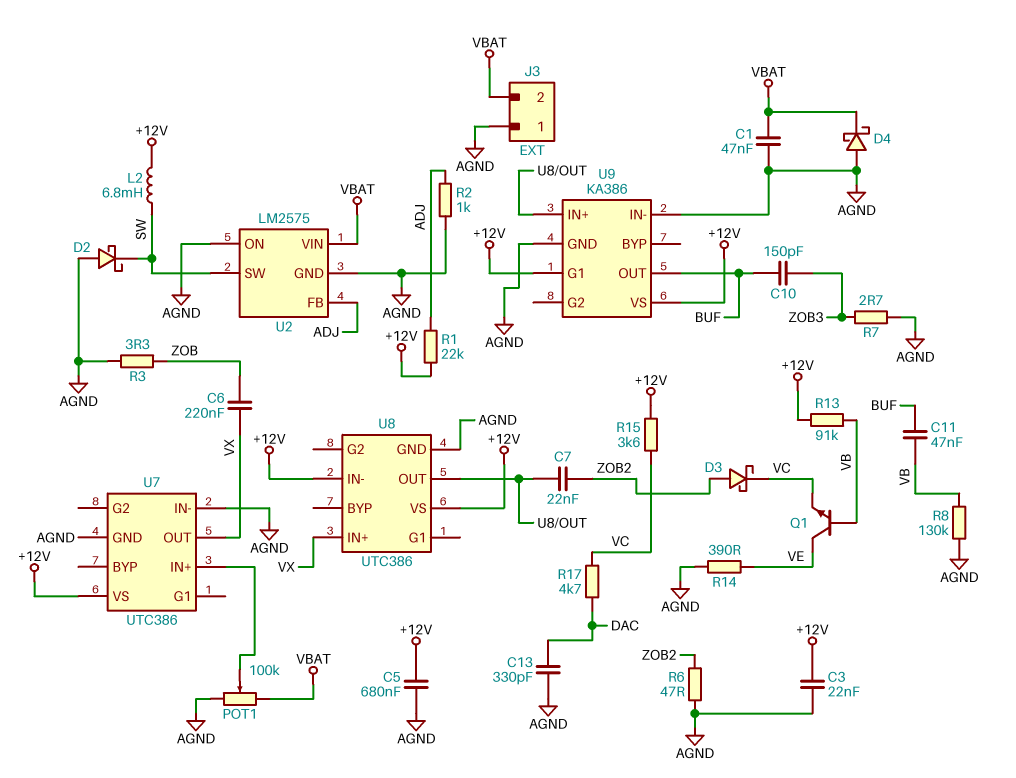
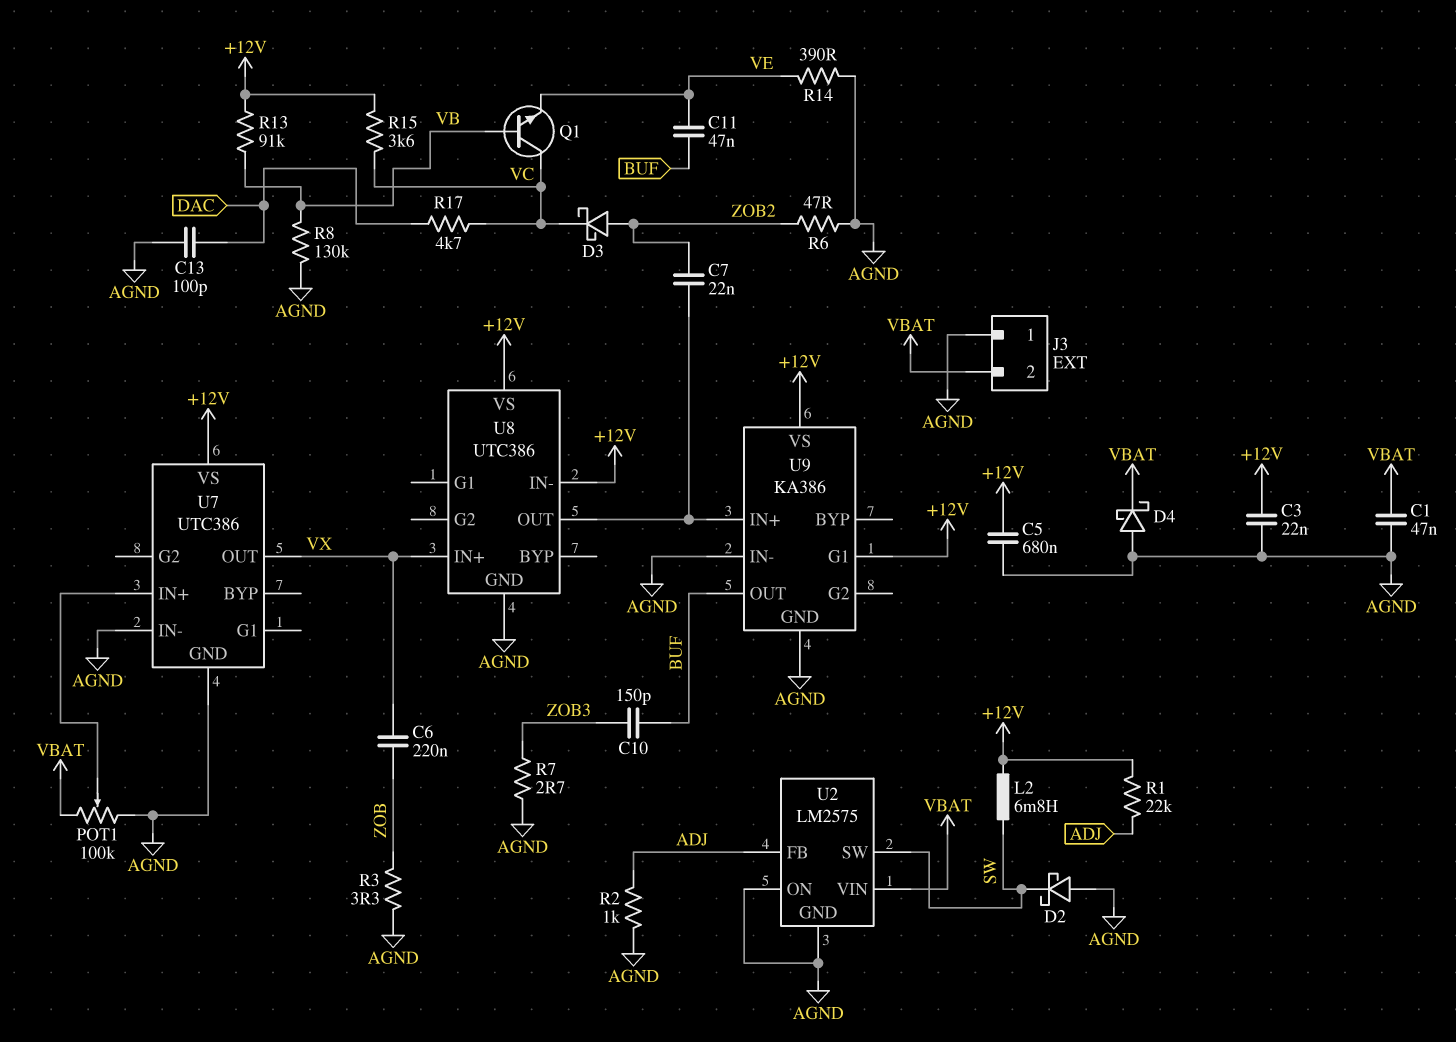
C11: 47nF (BUF, VB) -> 47nF (BUF, VE)
C13: 330pF (AGND, DAC) -> 100pF (AGND, DAC)
Q1: NPN (B VB, C VE, E VC) -> NPN (B VB, C VC, E VE)

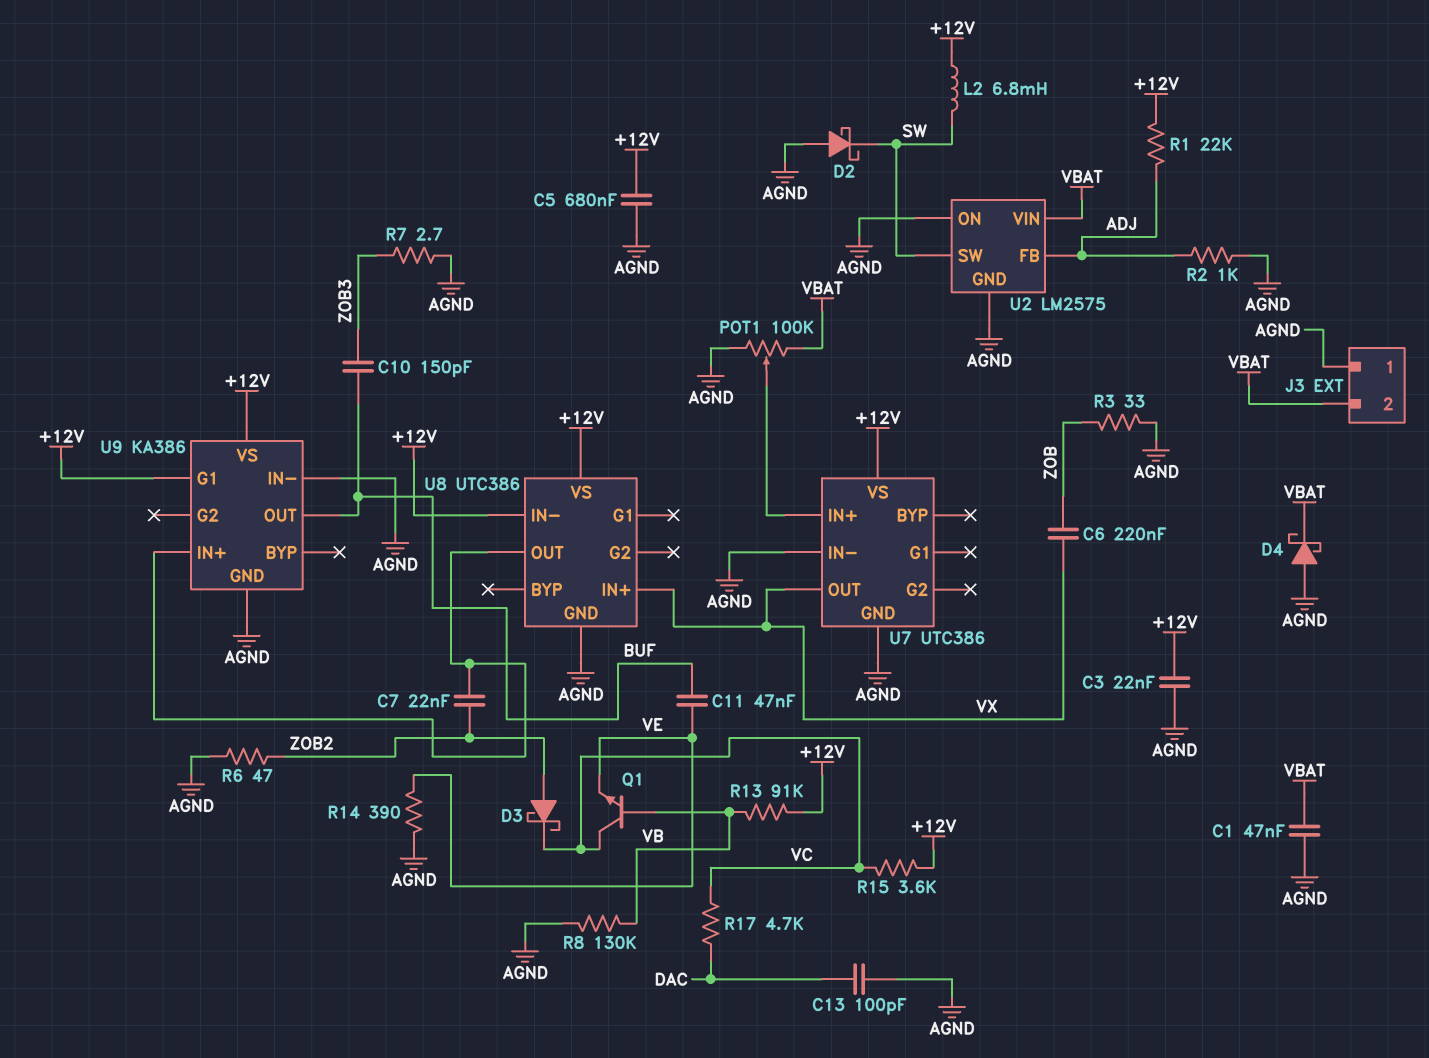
R3: 3.3 (AGND, ZOB) -> 33 (AGND, ZOB)

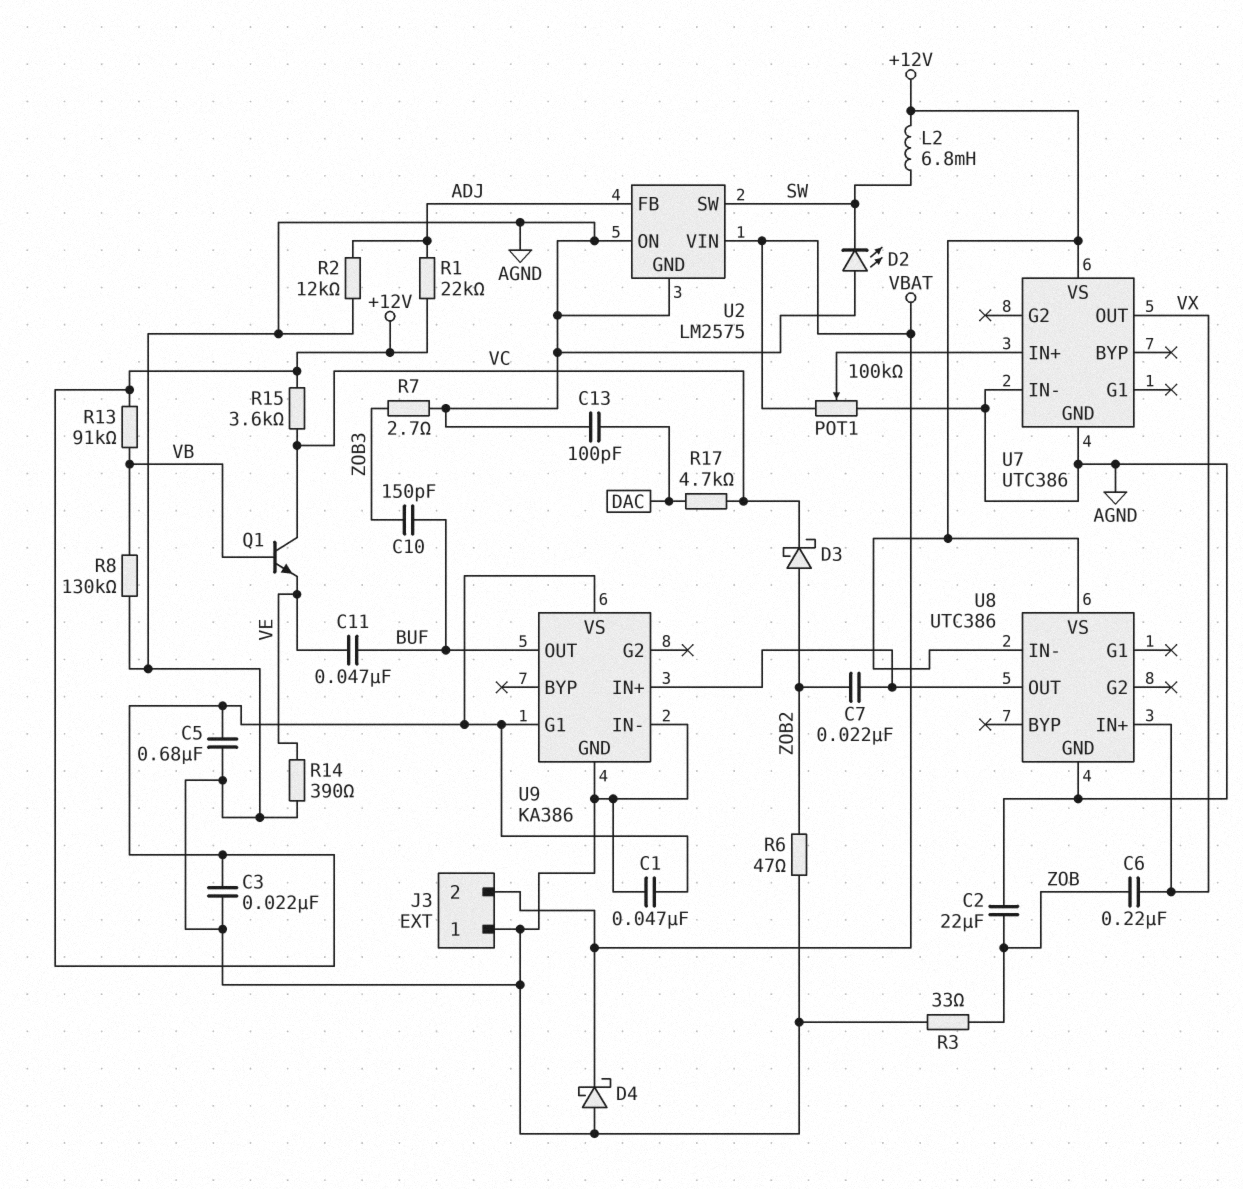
C1: 47nF (AGND, VBAT) -> 47nF (+12V, AGND)
C2: none -> 22uF (AGND, ZOB)
D2: schottky (A AGND, K SW) -> LED (A AGND, K SW)
R2: 1k (ADJ, AGND) -> 12k (ADJ, AGND)

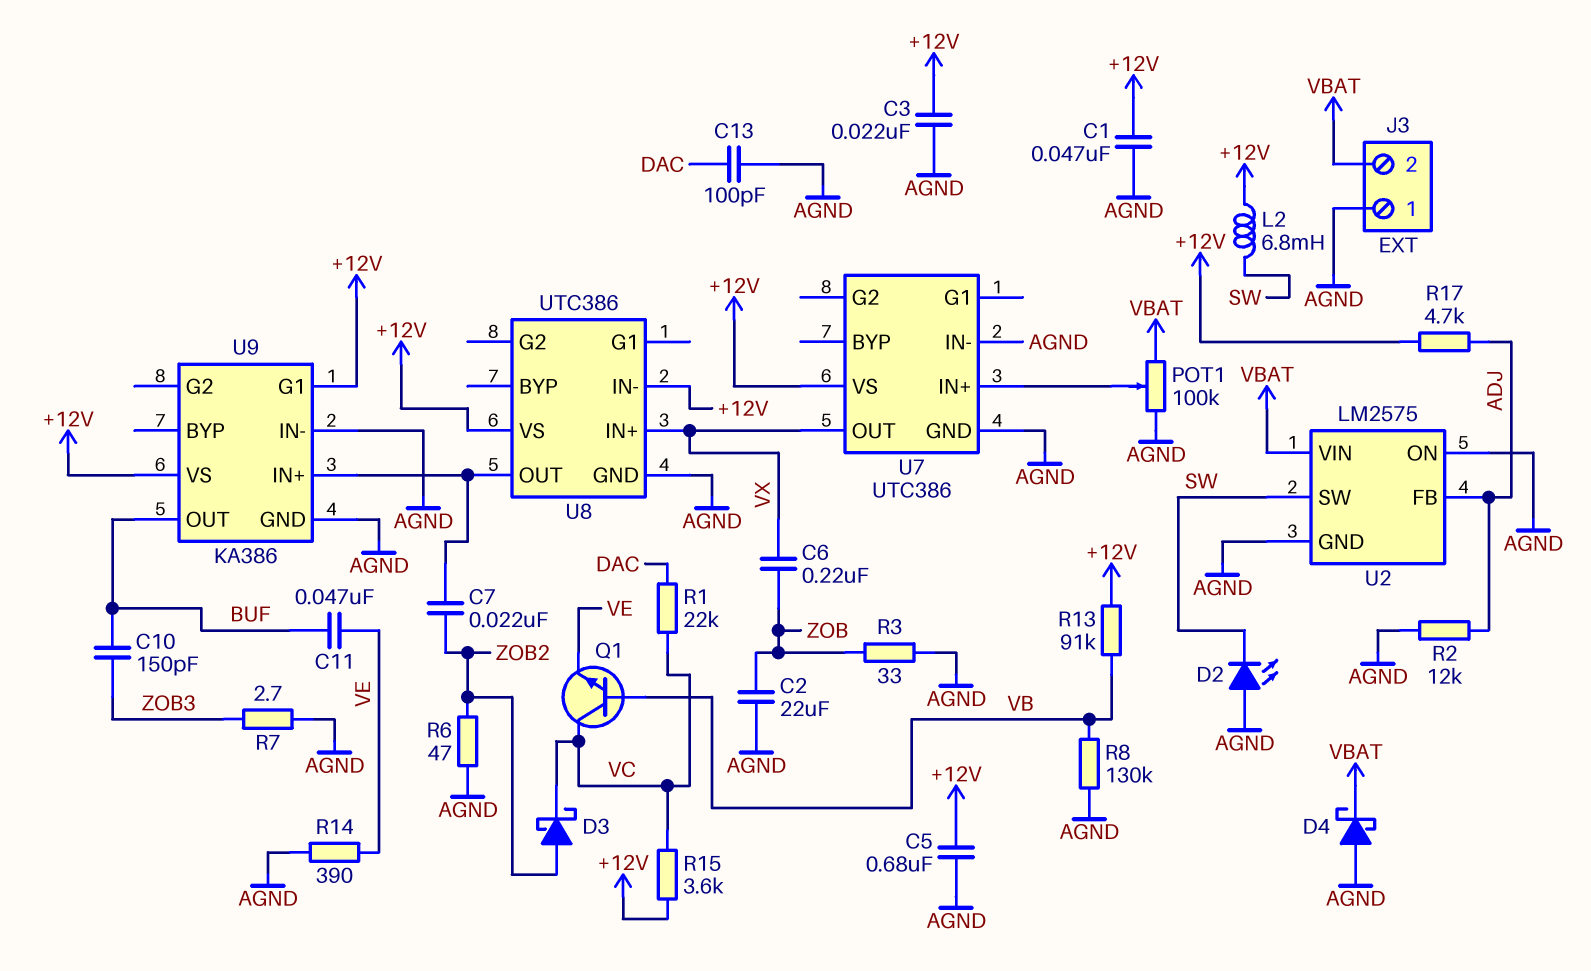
R1: 22k (+12V, ADJ) -> 22k (DAC, VC)
R17: 4.7k (DAC, VC) -> 4.7k (+12V, ADJ)

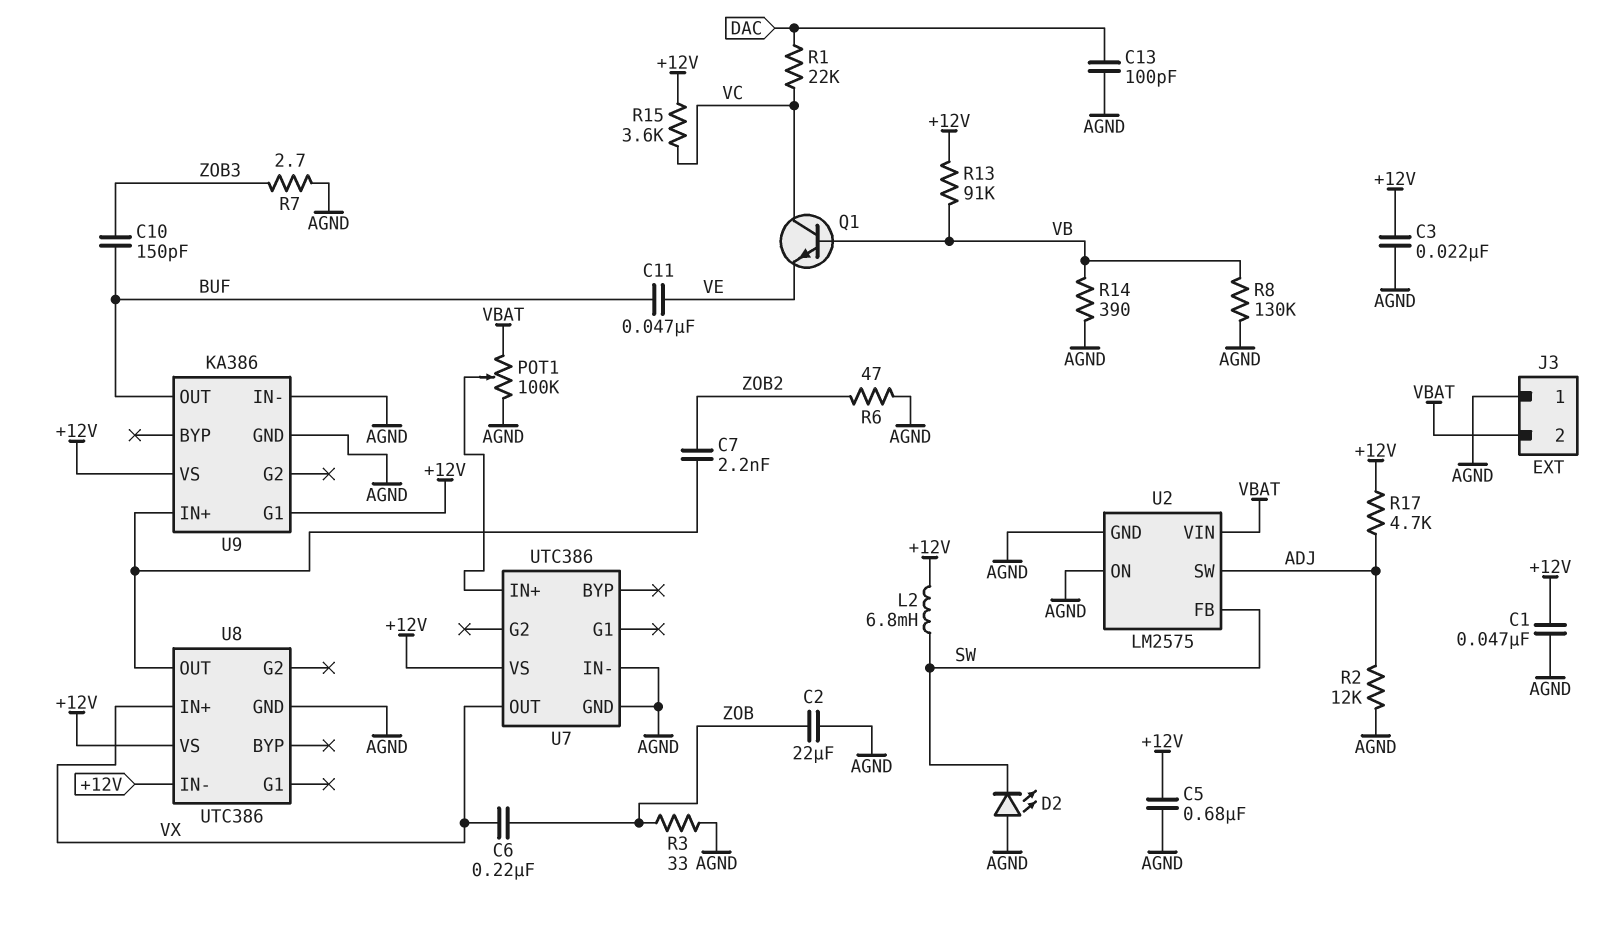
C7: 22nF (U8/OUT, ZOB2) -> 2.2nF (U8/OUT, ZOB2)
D3: schottky (A ZOB2, K VC) -> none
D4: schottky (A AGND, K VBAT) -> none
R14: 390 (AGND, VE) -> 390 (AGND, VB)
U2 pin FB: ADJ -> SW
U2 pin SW: SW -> ADJ

